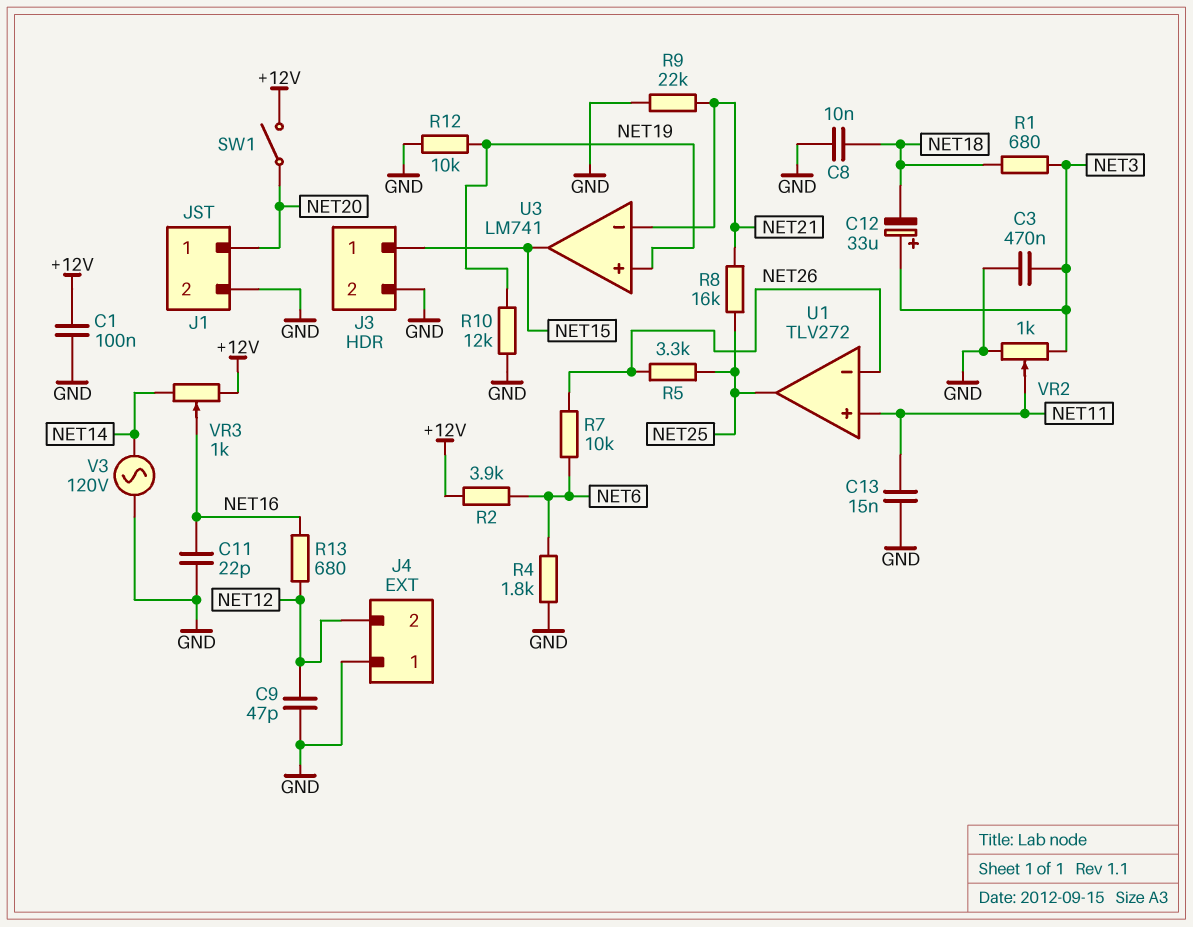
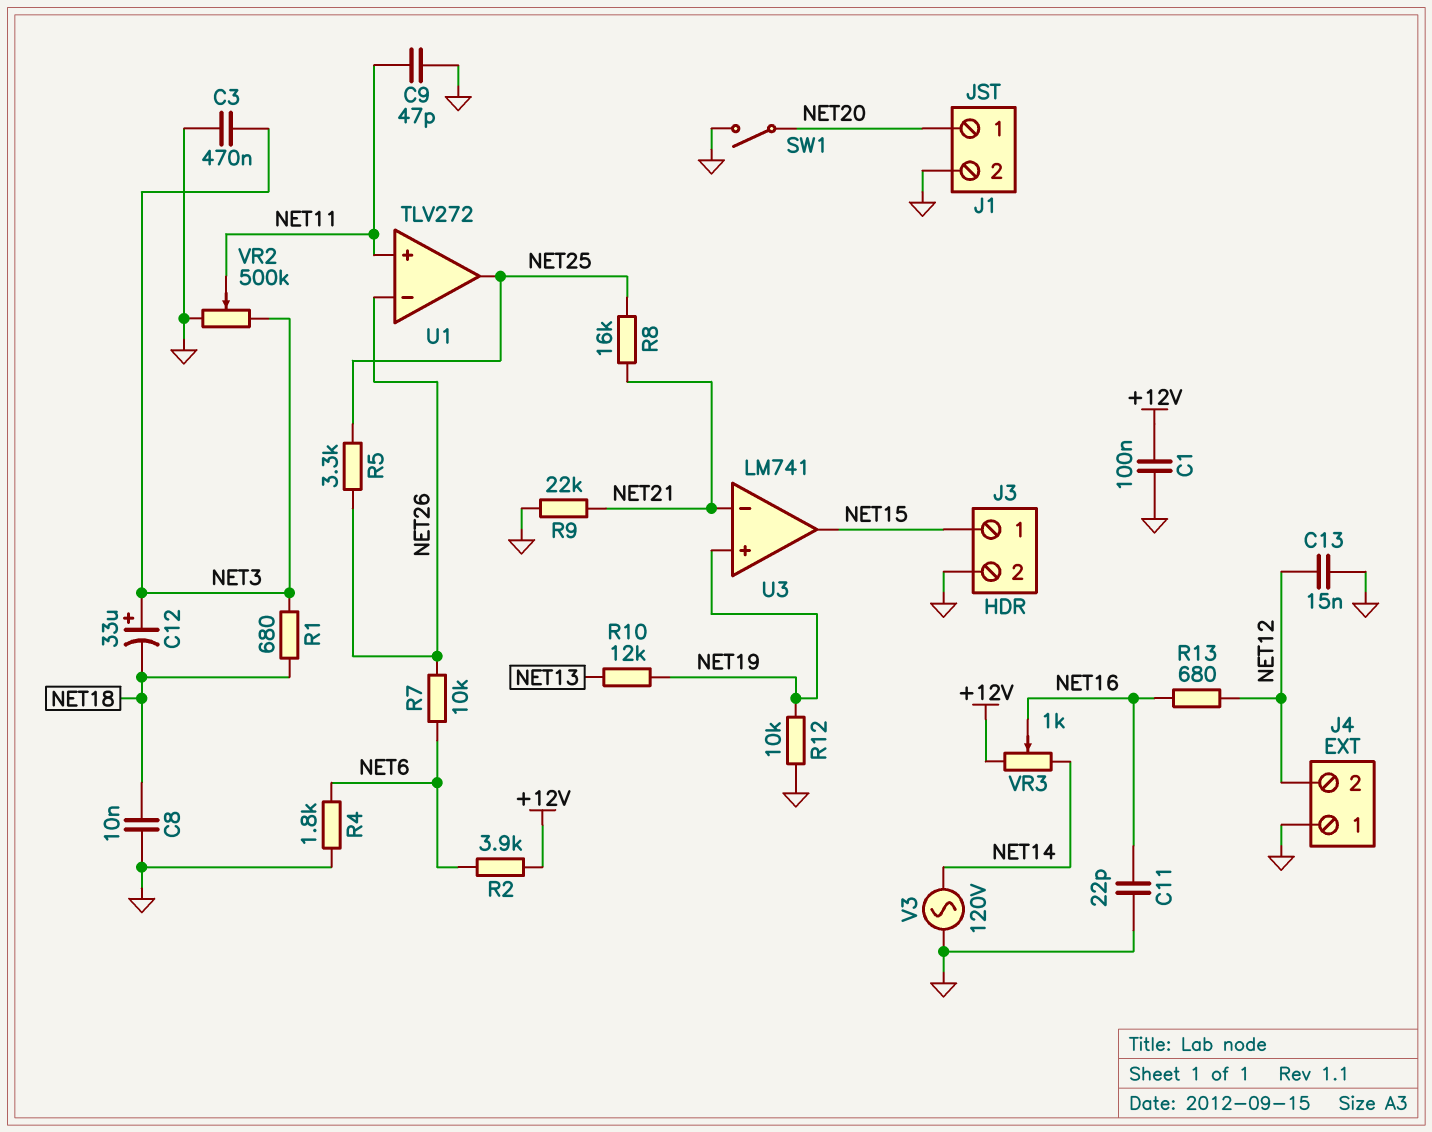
C9: 47pF (GND, NET12) -> 47pF (GND, NET11)
C13: 15nF (GND, NET11) -> 15nF (GND, NET12)
R10: 12k (GND, NET19) -> 12k (NET13, NET19)
SW1: switch (+12V, NET20) -> switch (GND, NET20)
VR2: 1k (GND, NET3, wiper NET11) -> 500k (GND, NET3, wiper NET11)

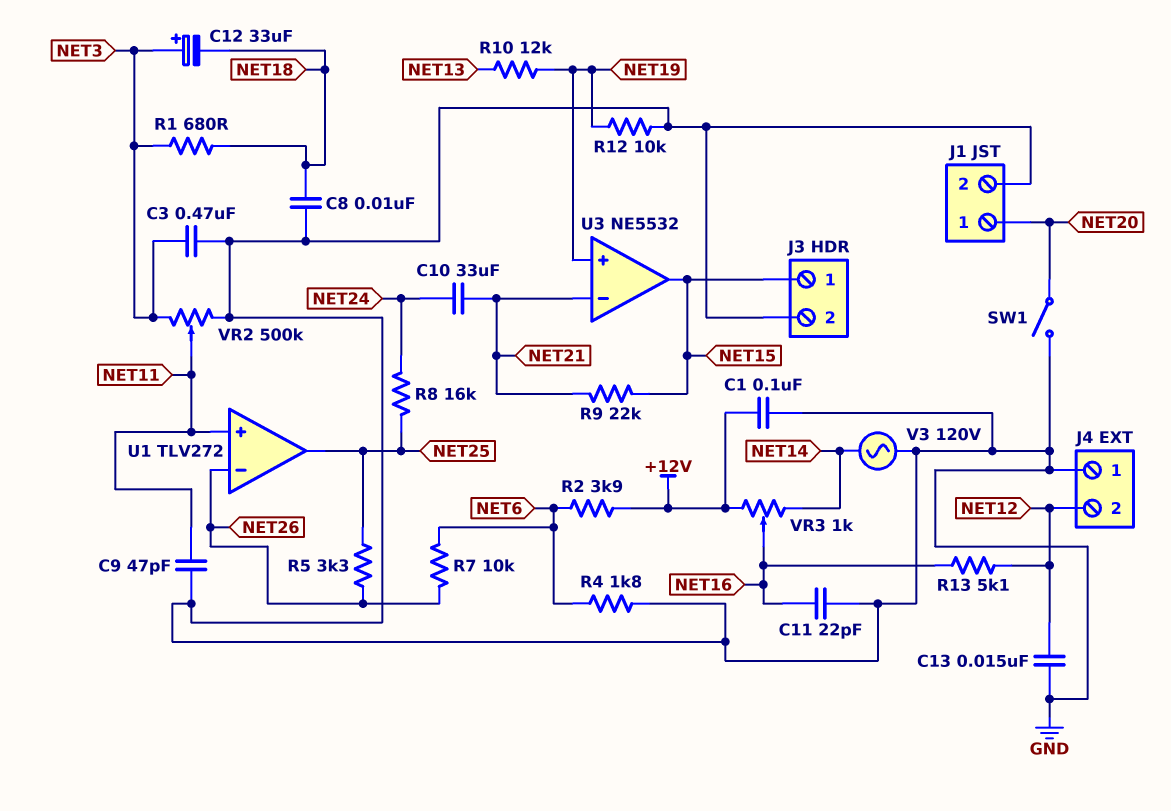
C10: none -> 33uF (NET21, NET24)
R8: 16k (NET21, NET25) -> 16k (NET24, NET25)
R9: 22k (GND, NET21) -> 22k (NET15, NET21)
R13: 680 (NET12, NET16) -> 5.1k (NET12, NET16)
U3: LM741 -> NE5532

